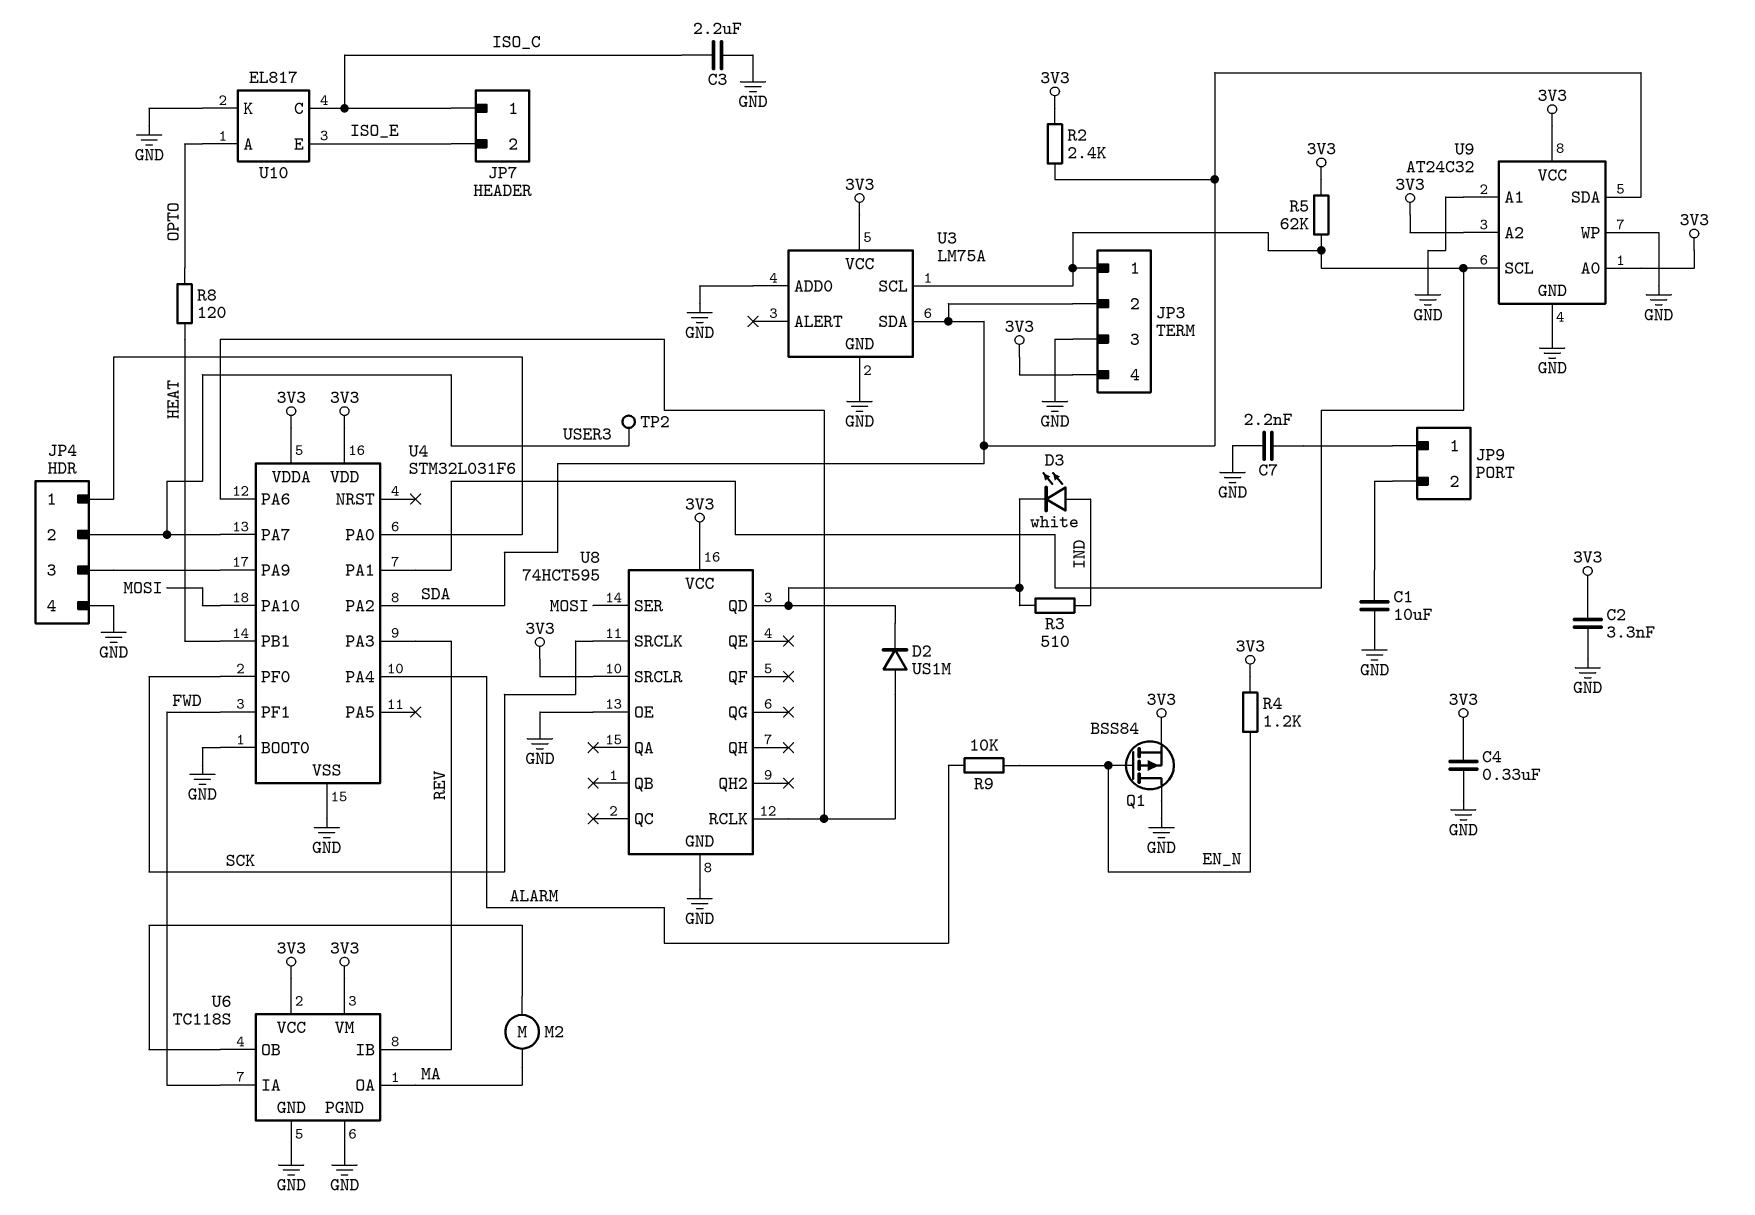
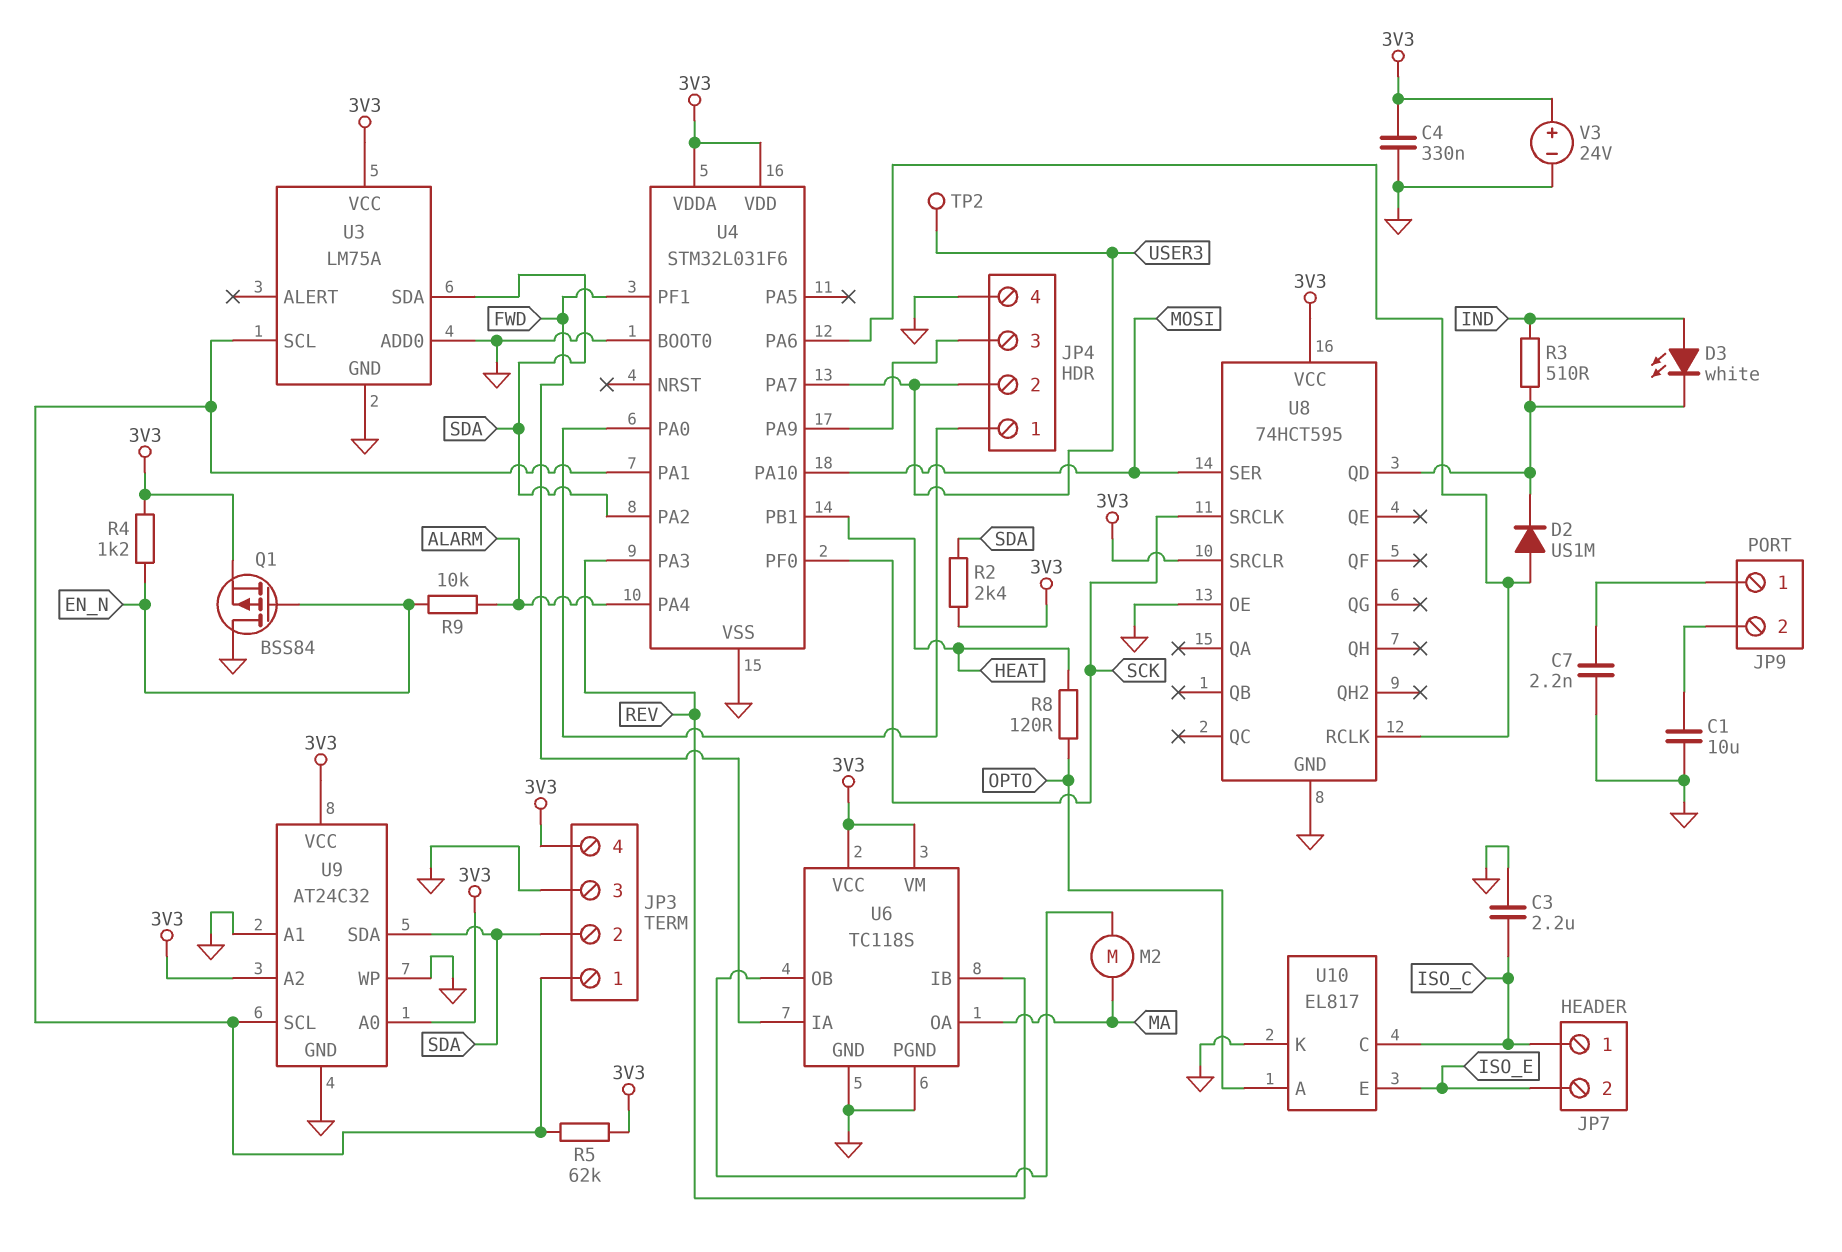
C2: 3.3nF (3V3, GND) -> none
V3: none -> 24V (plus 3V3, minus GND)

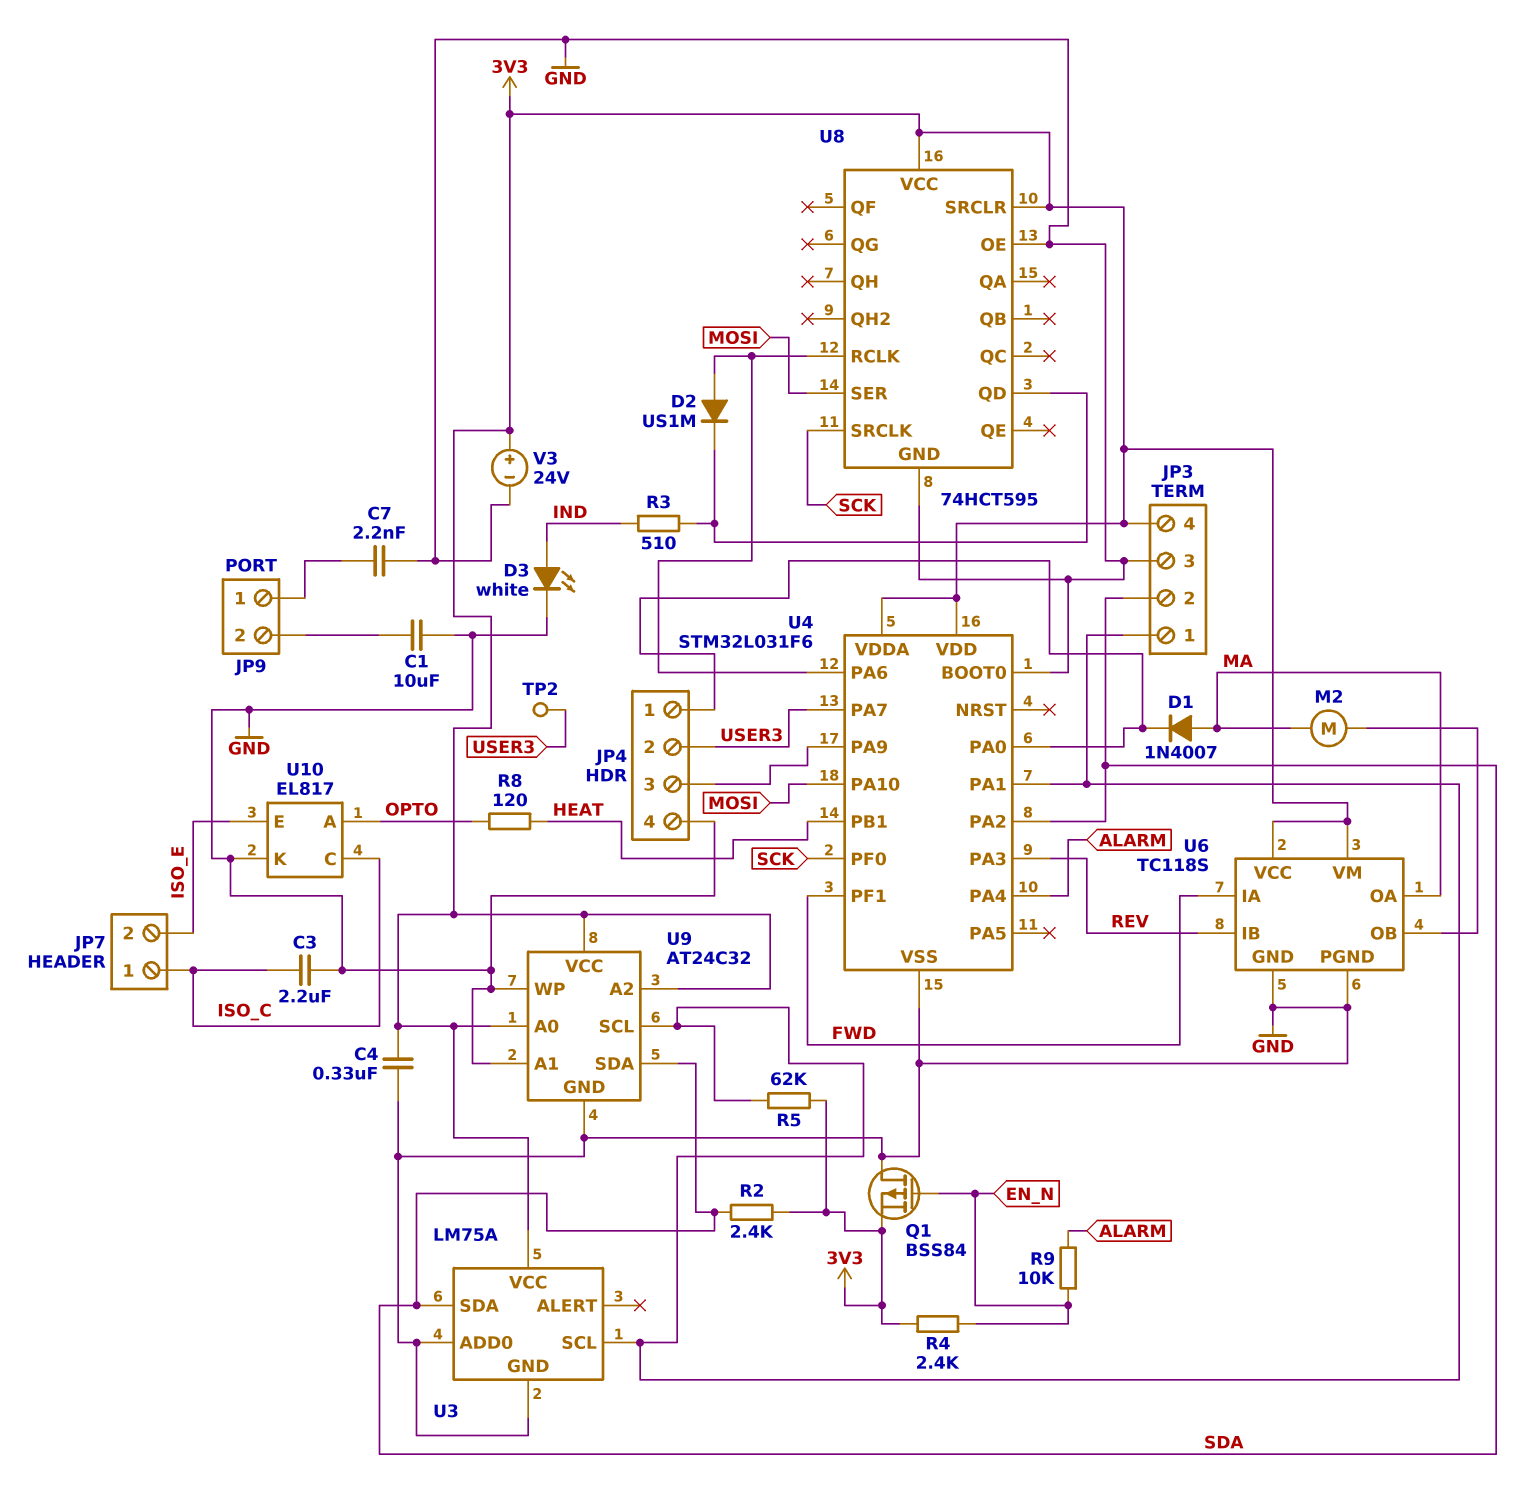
D1: none -> diode 1N4007 (A MA, K JP4/1)
D3: LED white (A IND, K U8/QD) -> LED white (A IND, K GND)
R4: 1.2k (3V3, EN_N) -> 2.4k (3V3, EN_N)

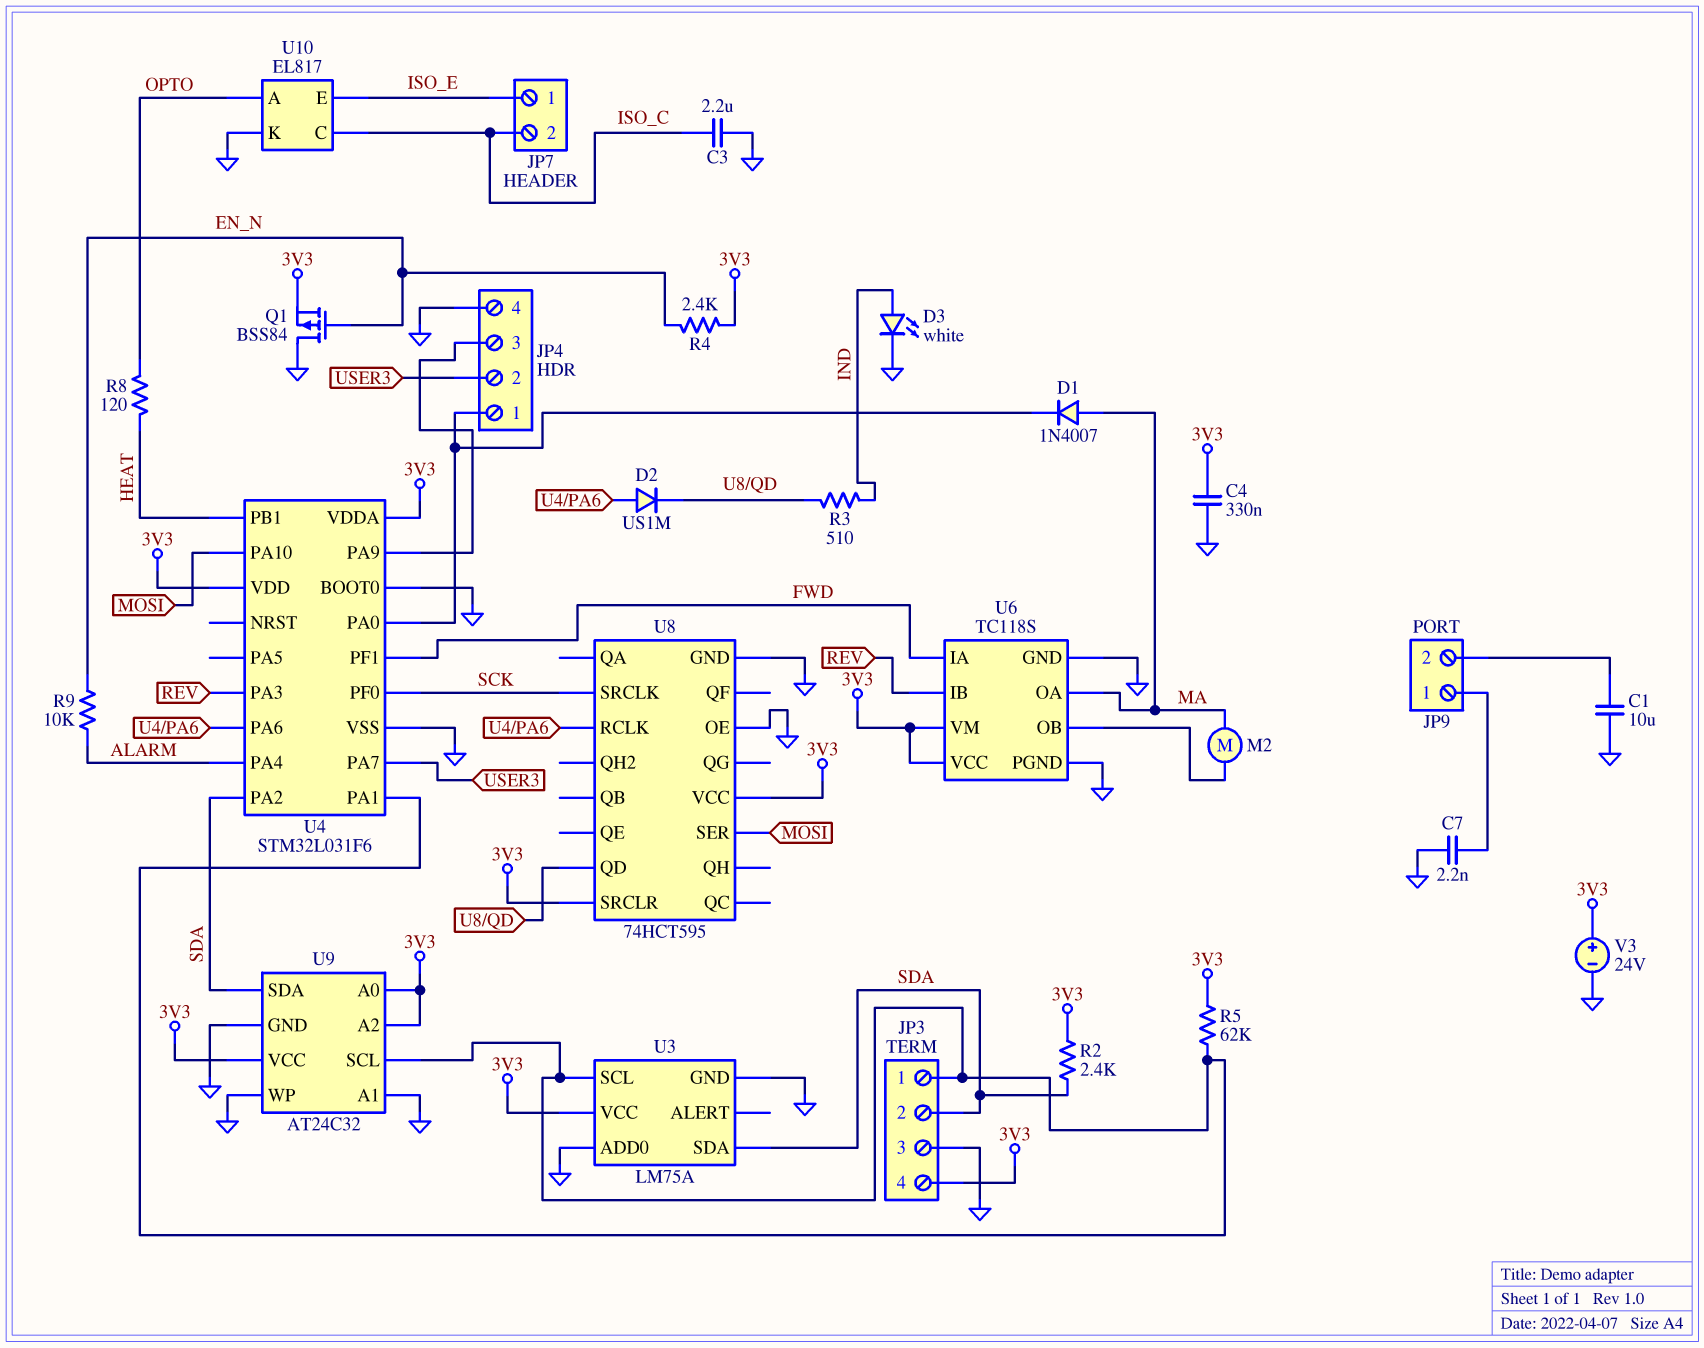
JP7 pin 1: ISO_C -> ISO_E
JP7 pin 2: ISO_E -> ISO_C
TP2: test point (USER3) -> none

